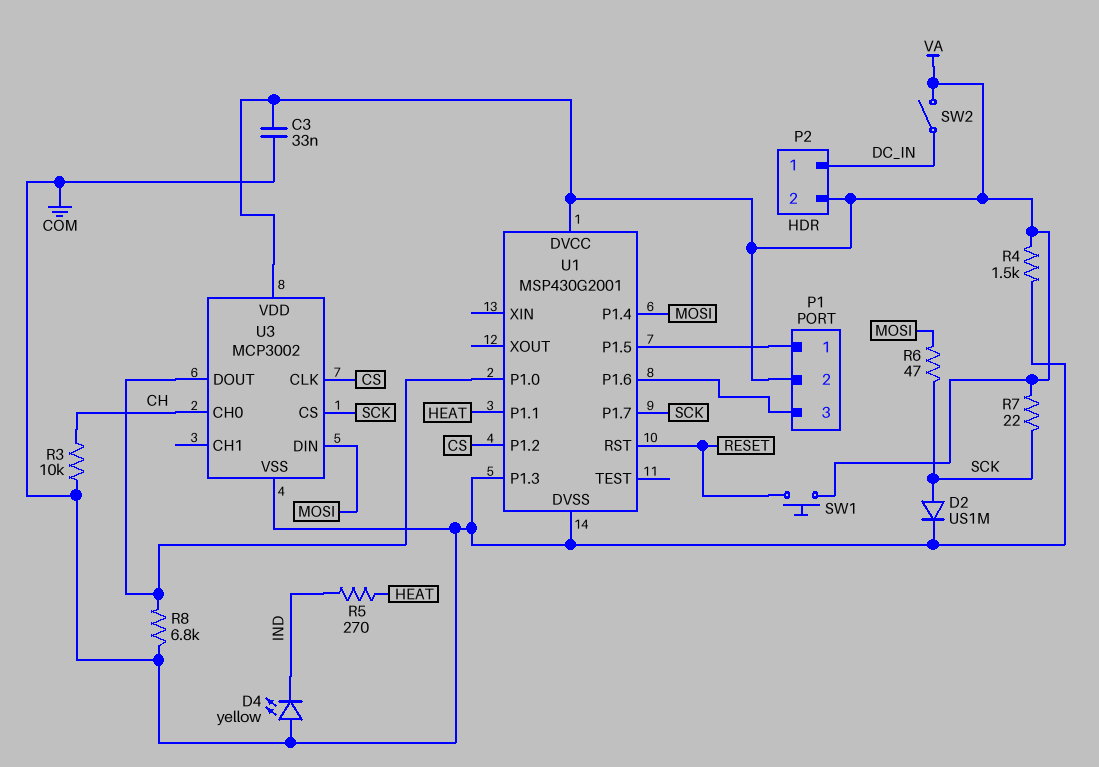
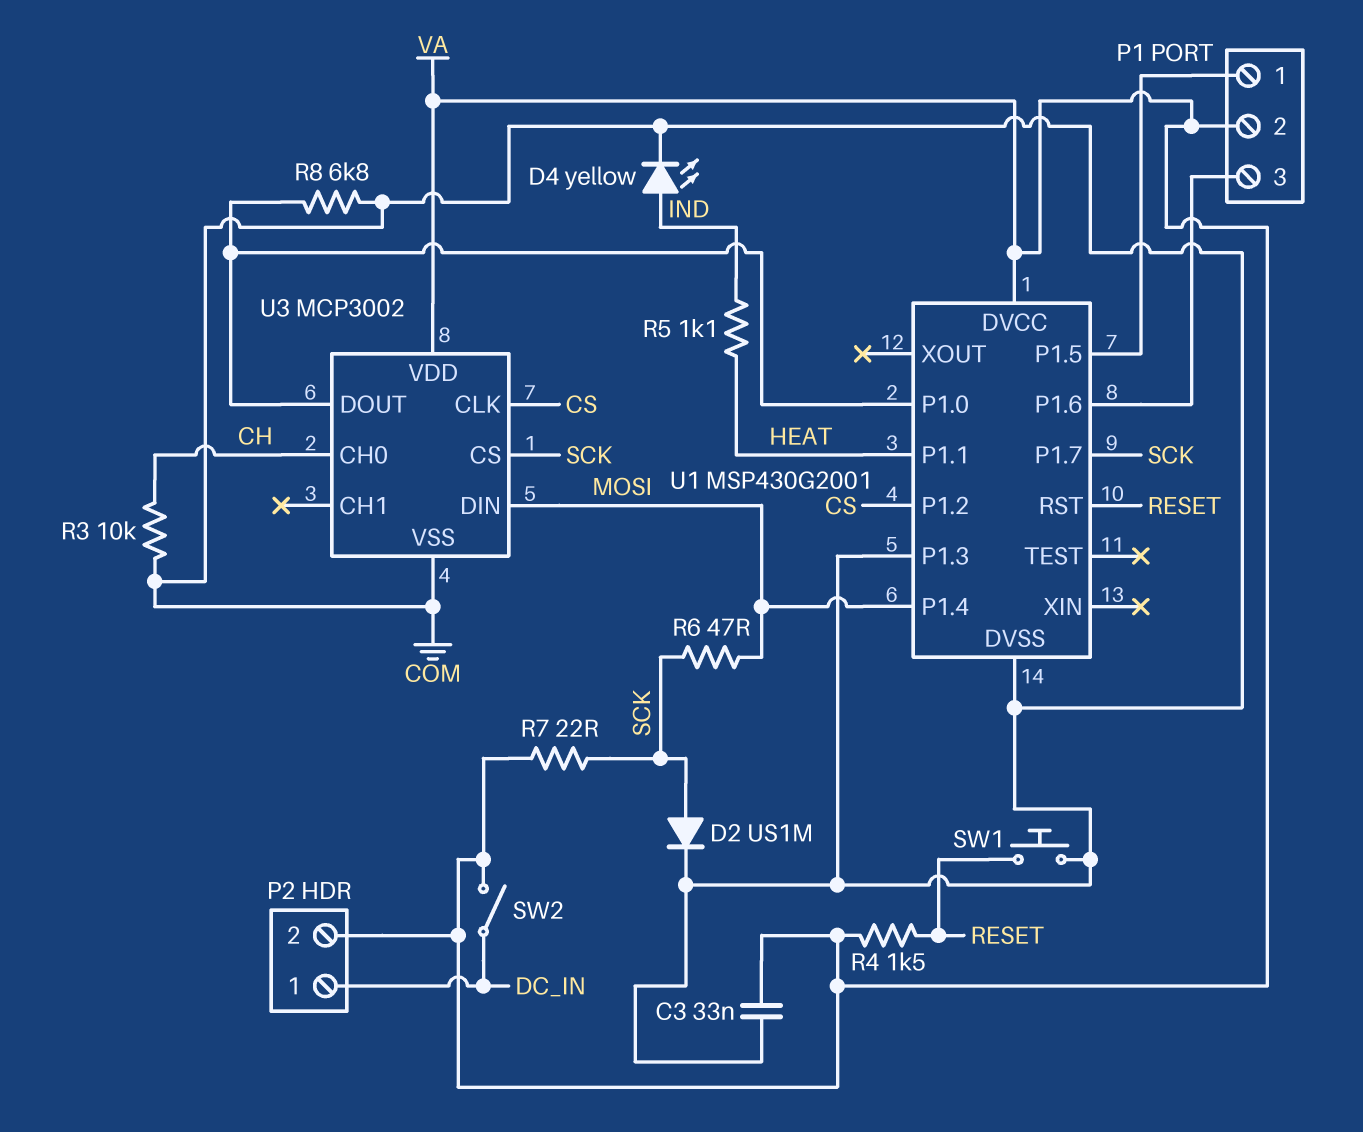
D4: LED yellow (A COM, K IND) -> LED yellow (A IND, K COM)
R4: 1.5k (COM, VA) -> 1.5k (RESET, VA)
R5: 270 (HEAT, IND) -> 1.1k (HEAT, IND)
SW1: button (RESET, VA) -> button (COM, RESET)

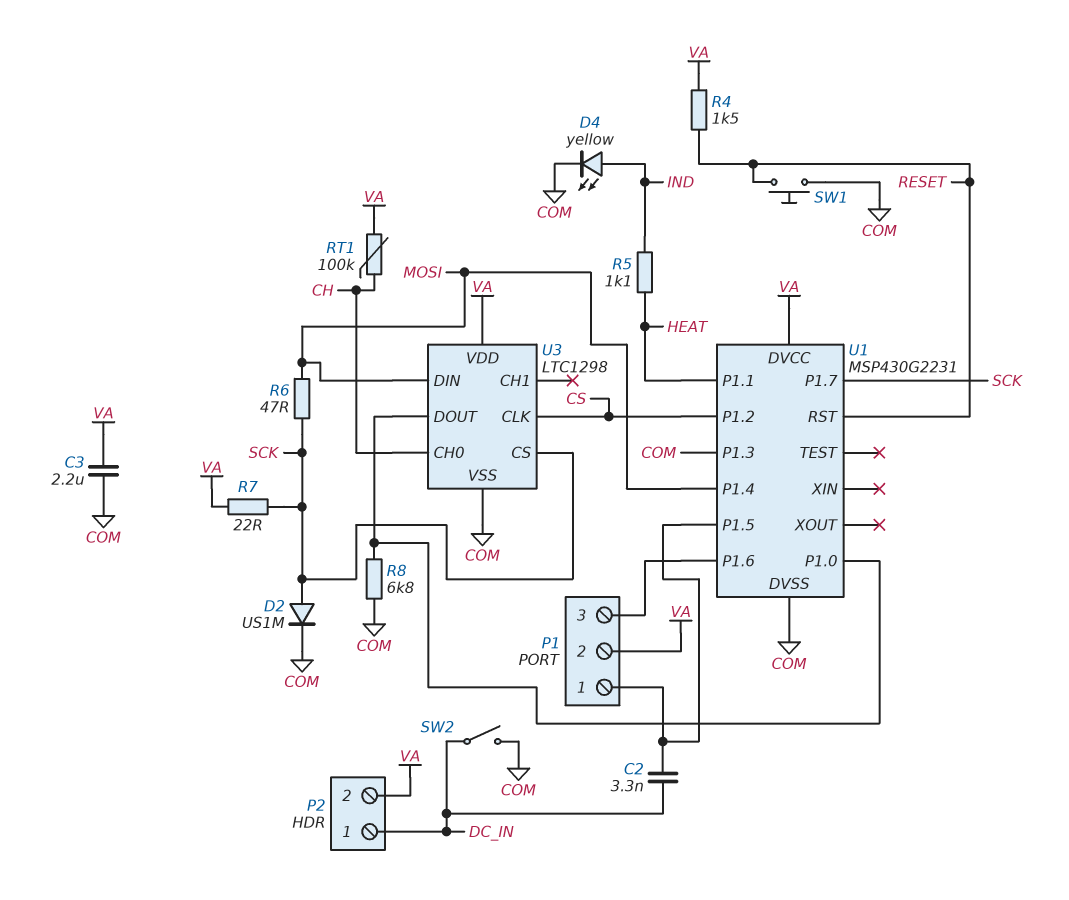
C2: none -> 3.3nF (DC_IN, P1/1)
C3: 33nF (COM, VA) -> 2.2uF (COM, VA)
R3: 10k (CH, COM) -> none
RT1: none -> 100k (CH, VA)
SW2: switch (DC_IN, VA) -> switch (COM, DC_IN)
U1: MSP430G2001 -> MSP430G2231
U3: MCP3002 -> LTC1298

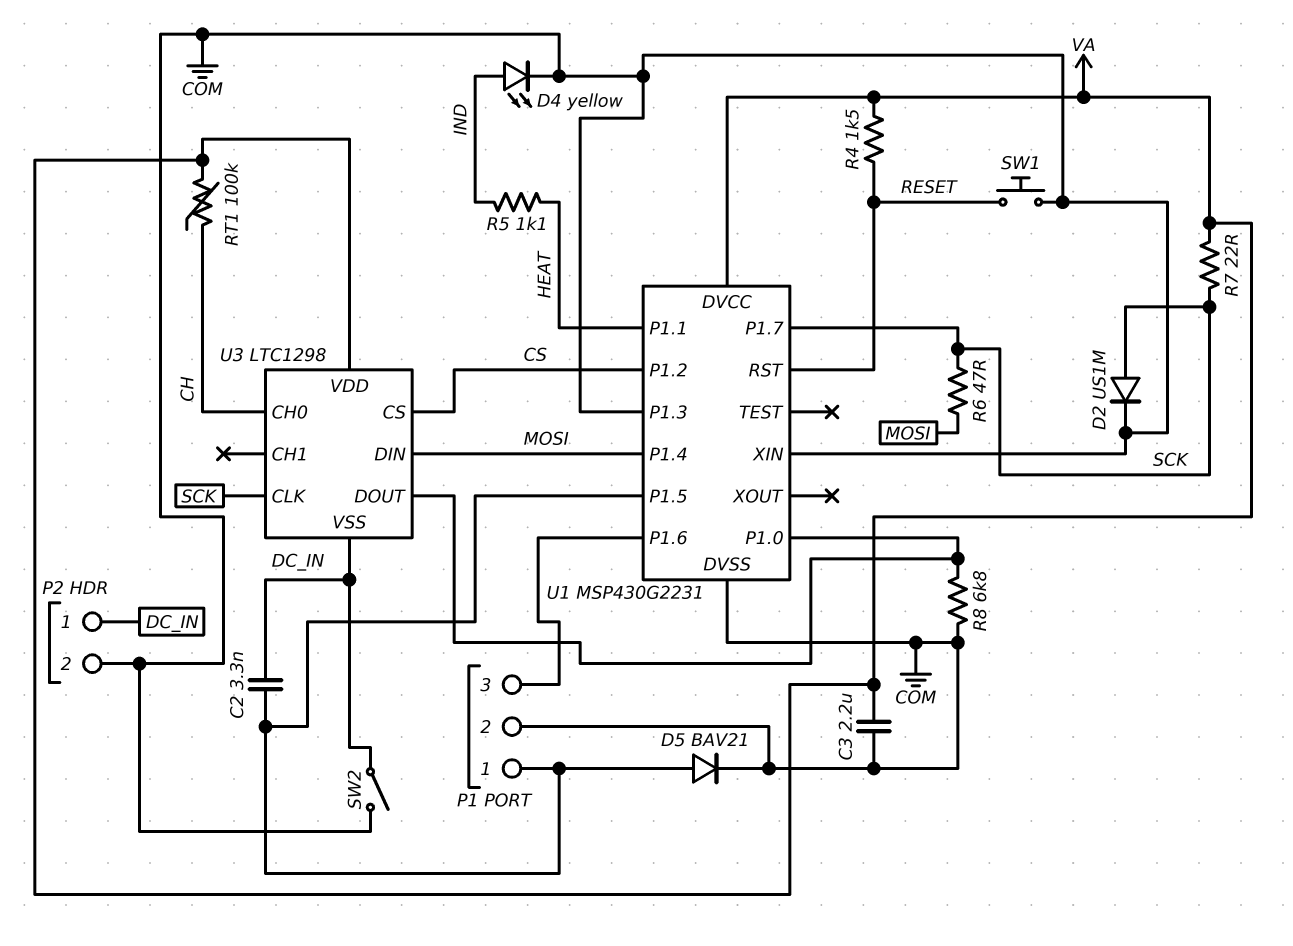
D5: none -> diode BAV21 (A P1/1, K COM)
P1 pin 2: VA -> COM
P2 pin 2: VA -> COM
U1 pin XIN: none -> COM
U3 pin CLK: CS -> SCK
U3 pin CS: SCK -> CS
U3 pin VSS: COM -> DC_IN

